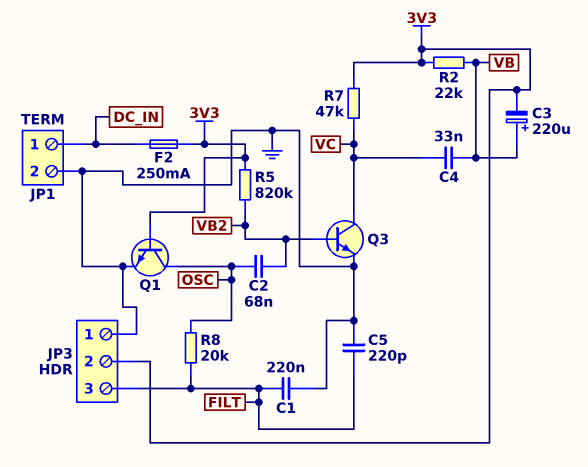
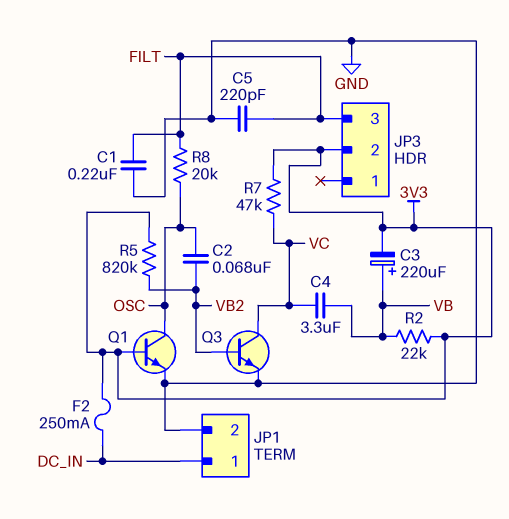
C4: 33nF (VB, VC) -> 3.3uF (VB, VC)
JP3 pin 1: GND -> none

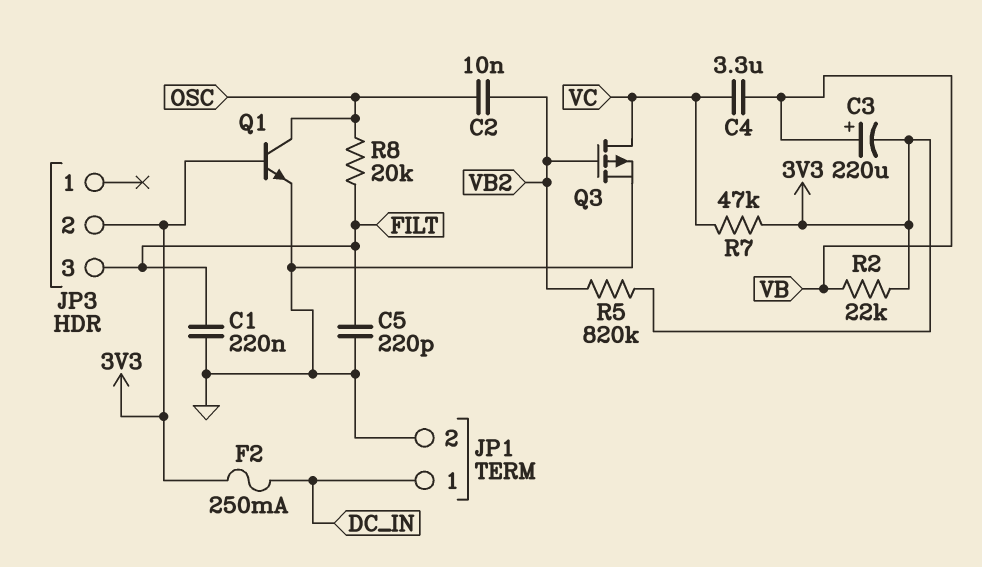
C2: 68nF (OSC, VB2) -> 10nF (OSC, VB2)
Q3: NPN (B VB2, C VC, E GND) -> PMOS (G VB2, D VC, S GND)

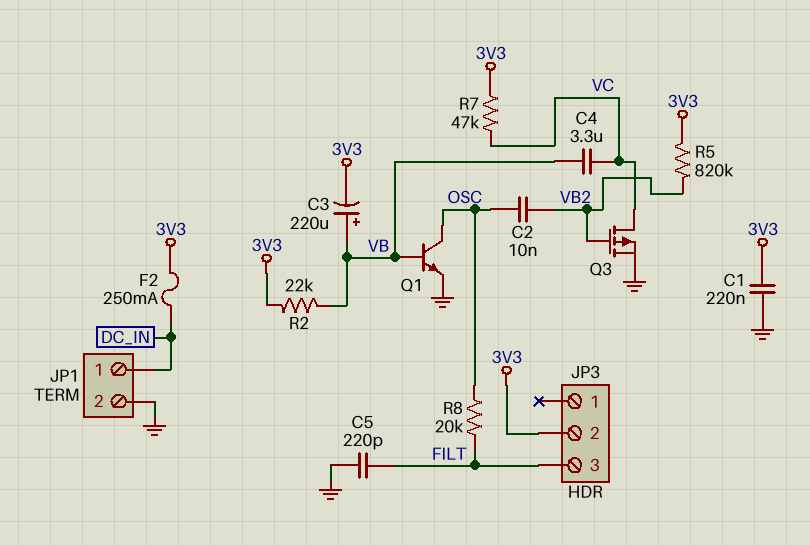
C1: 220nF (FILT, GND) -> 220nF (3V3, GND)
Q1: NPN (B 3V3, C OSC, E GND) -> NPN (B VB, C OSC, E GND)

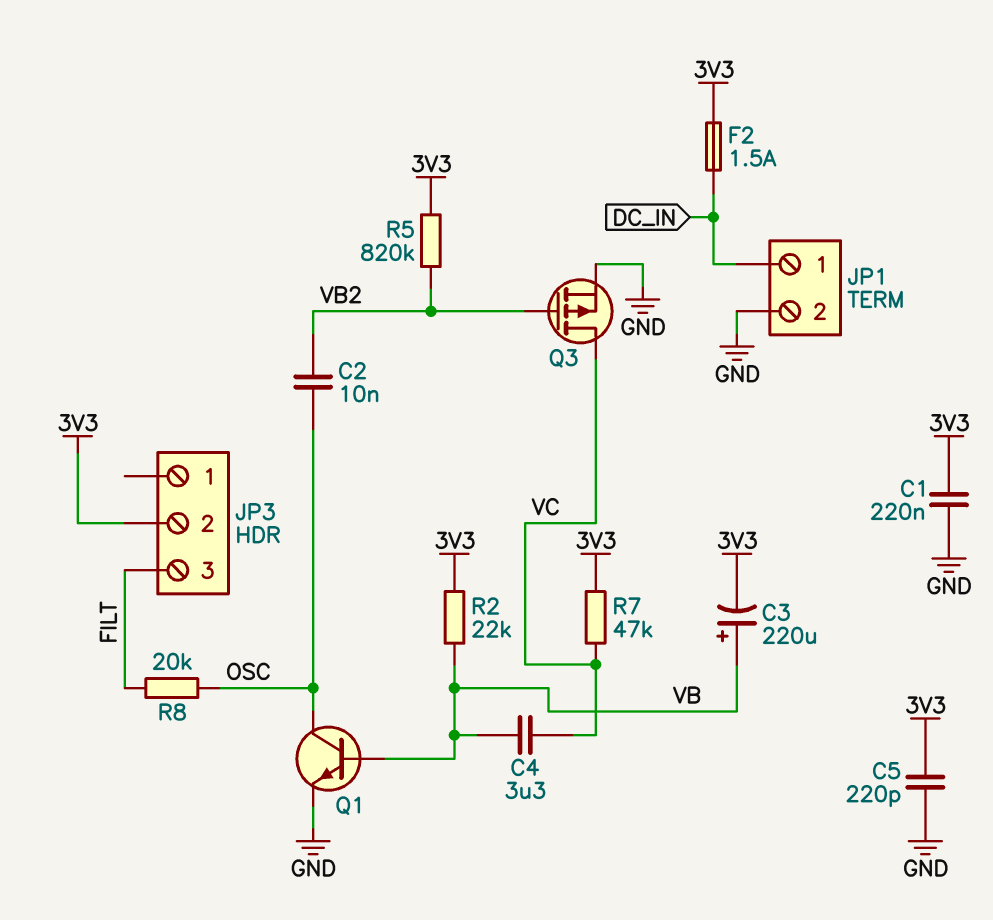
C5: 220pF (FILT, GND) -> 220pF (3V3, GND)
F2: 250mA (3V3, DC_IN) -> 1.5A (3V3, DC_IN)

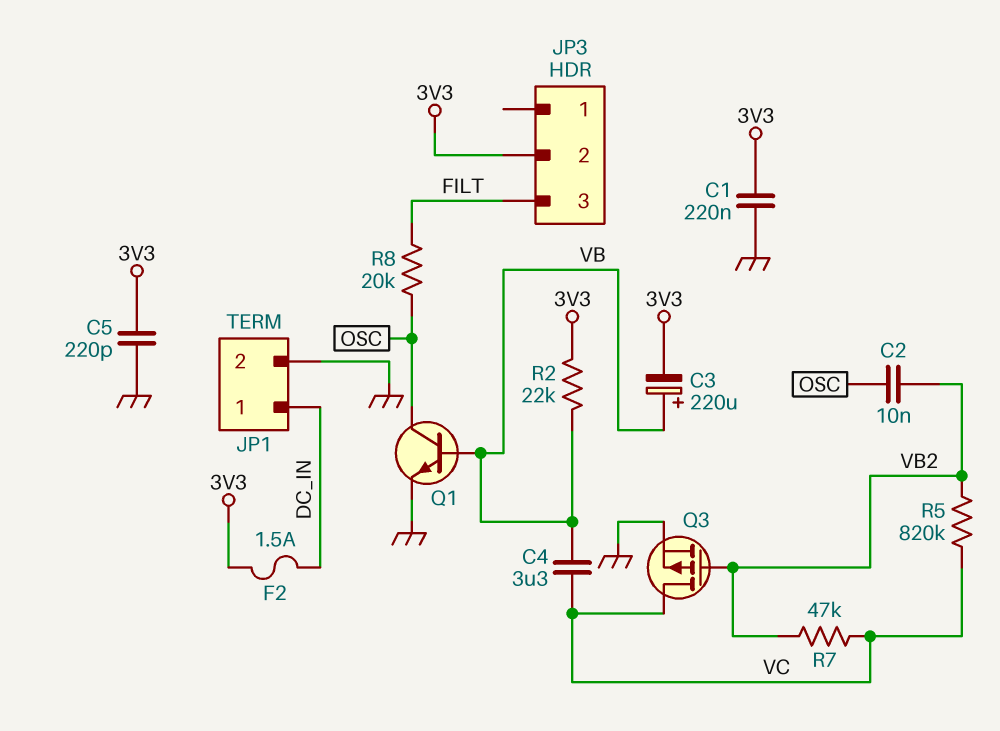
R5: 820k (3V3, VB2) -> 820k (VB2, VC)
R7: 47k (3V3, VC) -> 47k (VB2, VC)

